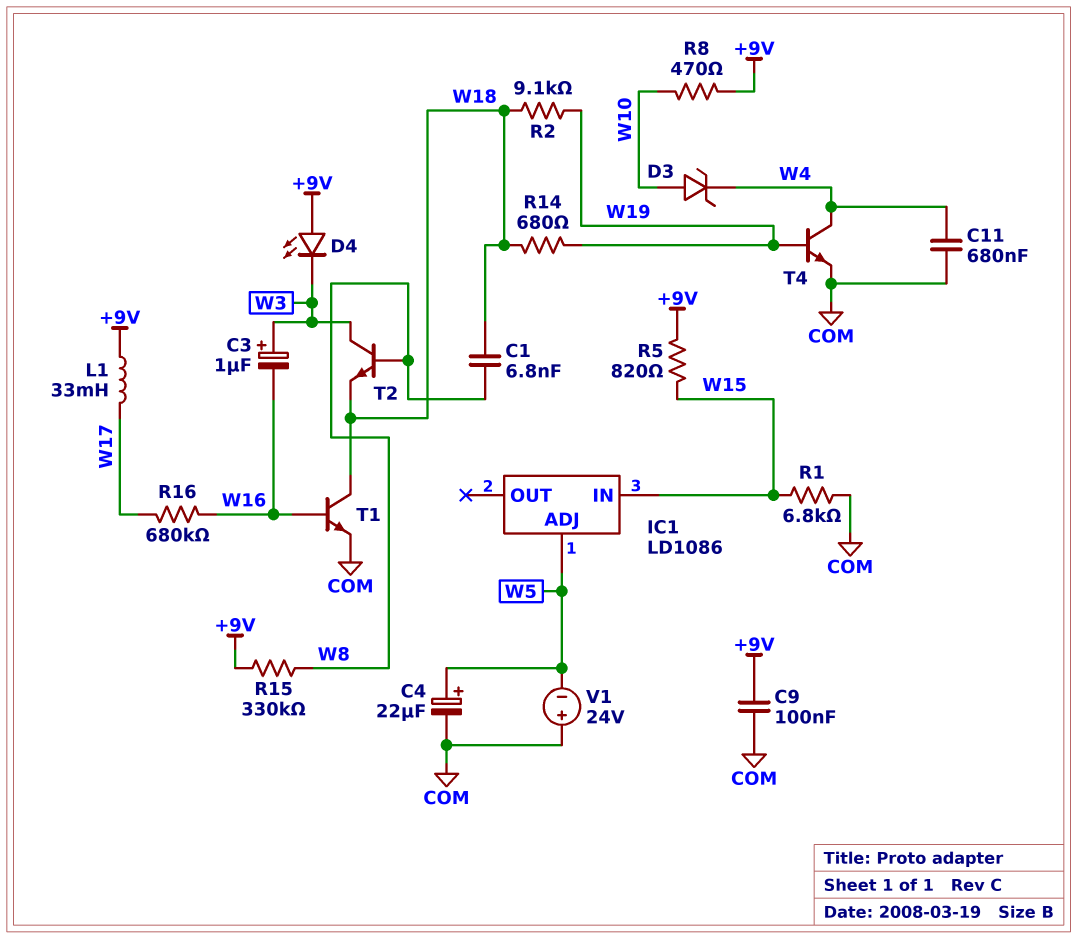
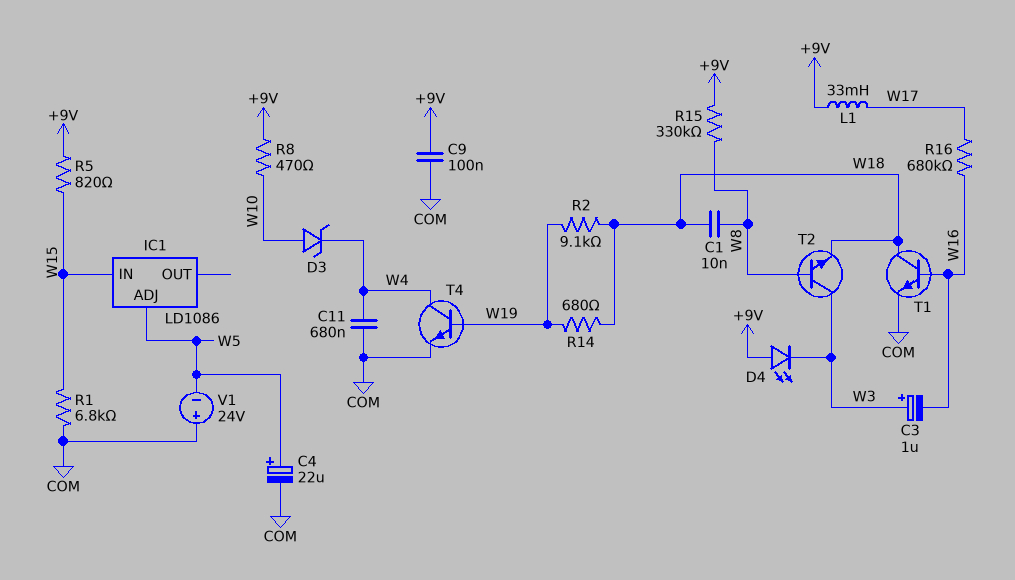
C1: 6.8nF (W8, W18) -> 10nF (W8, W18)

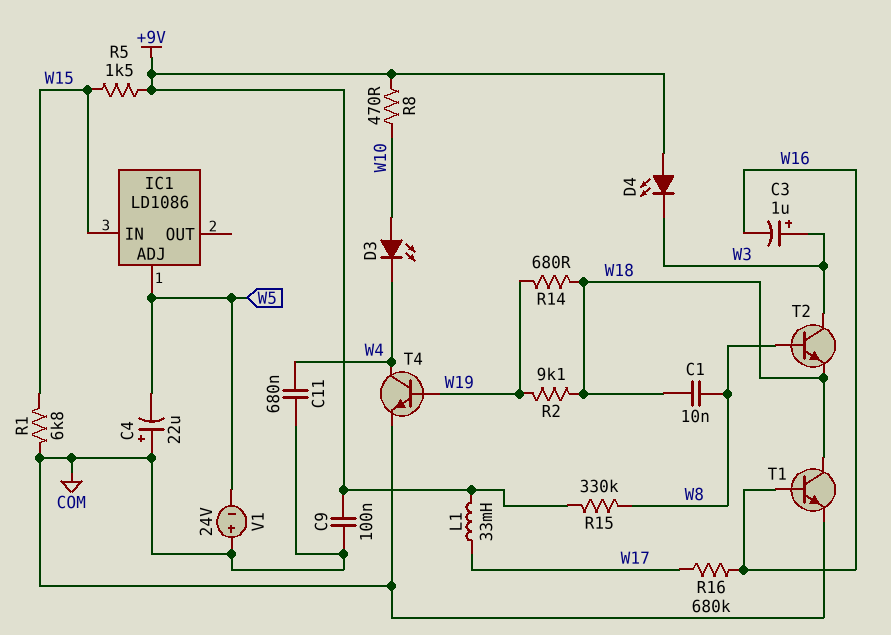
C4: 22uF (plus W5, minus COM) -> 22uF (plus COM, minus W5)
D3: zener (A W10, K W4) -> LED (A W10, K W4)
R5: 820 (+9V, W15) -> 1.5k (+9V, W15)

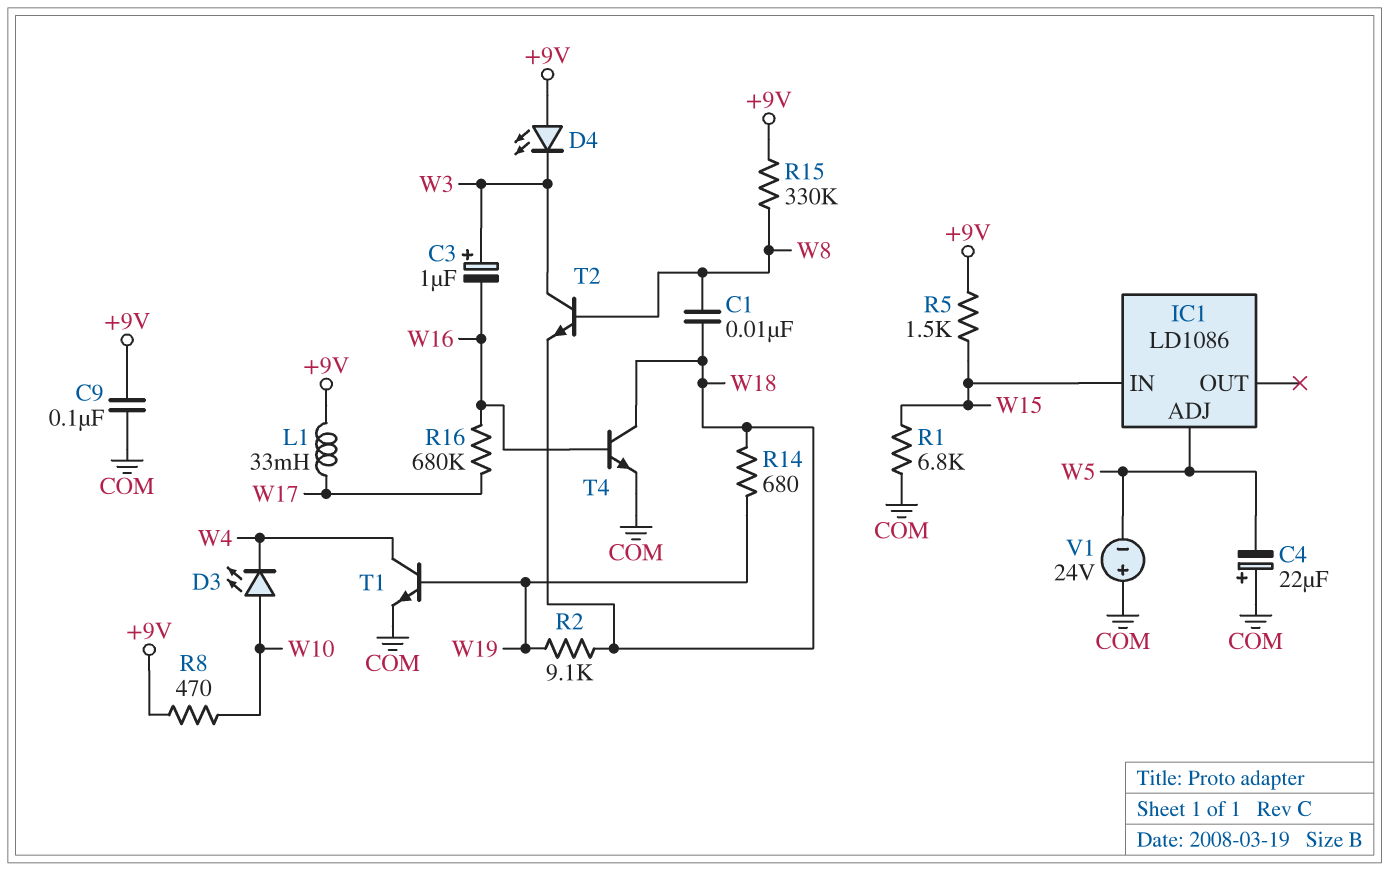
C11: 680nF (COM, W4) -> none
T1: NPN (B W16, C W18, E COM) -> NPN (B W19, C W4, E COM)
T4: NPN (B W19, C W4, E COM) -> NPN (B W16, C W18, E COM)

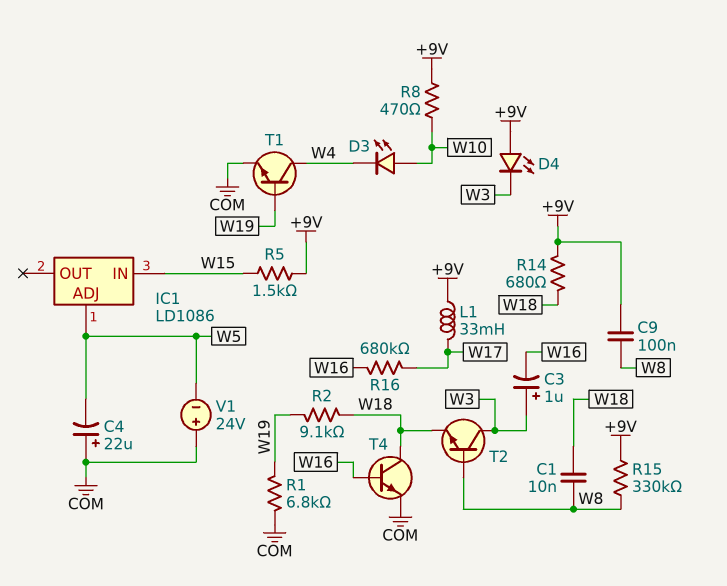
C9: 100nF (+9V, COM) -> 100nF (+9V, W8)
R1: 6.8k (COM, W15) -> 6.8k (COM, W19)
R14: 680 (W18, W19) -> 680 (+9V, W18)

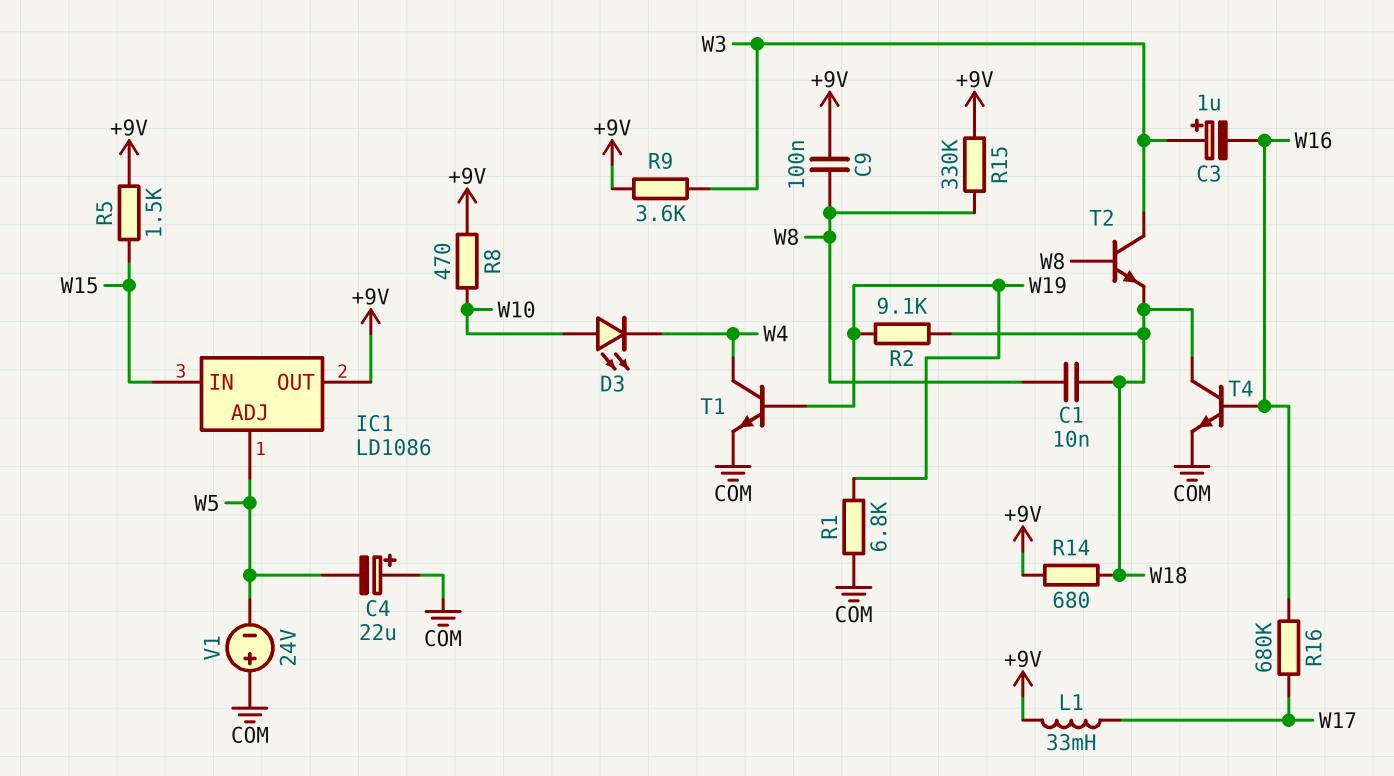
D4: LED (A +9V, K W3) -> none
IC1 pin OUT: none -> +9V
R9: none -> 3.6k (+9V, W3)

